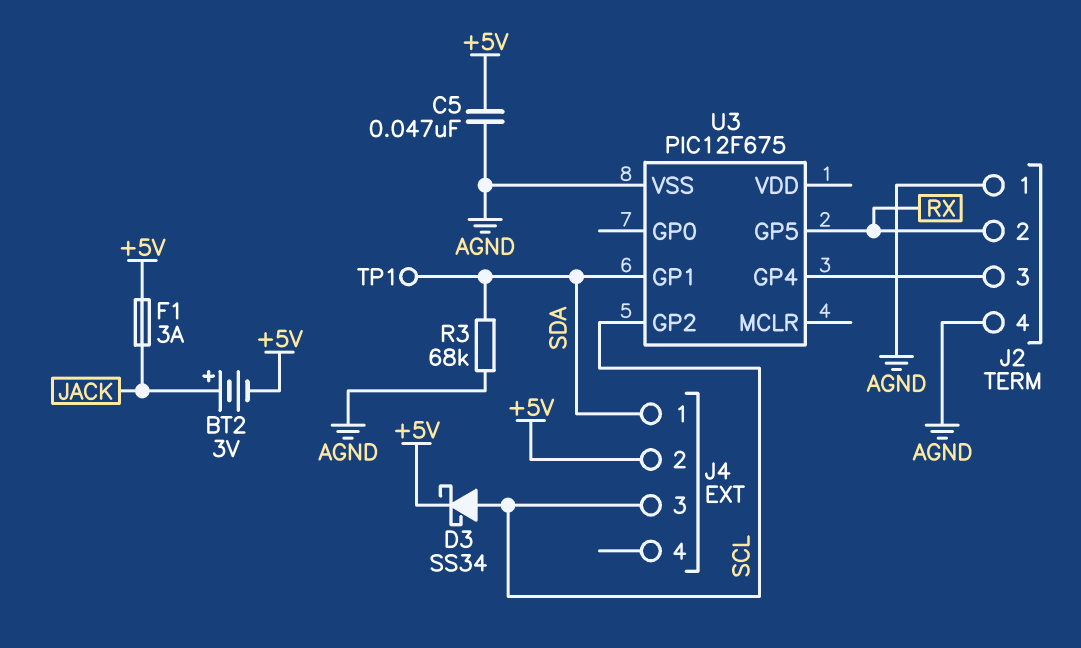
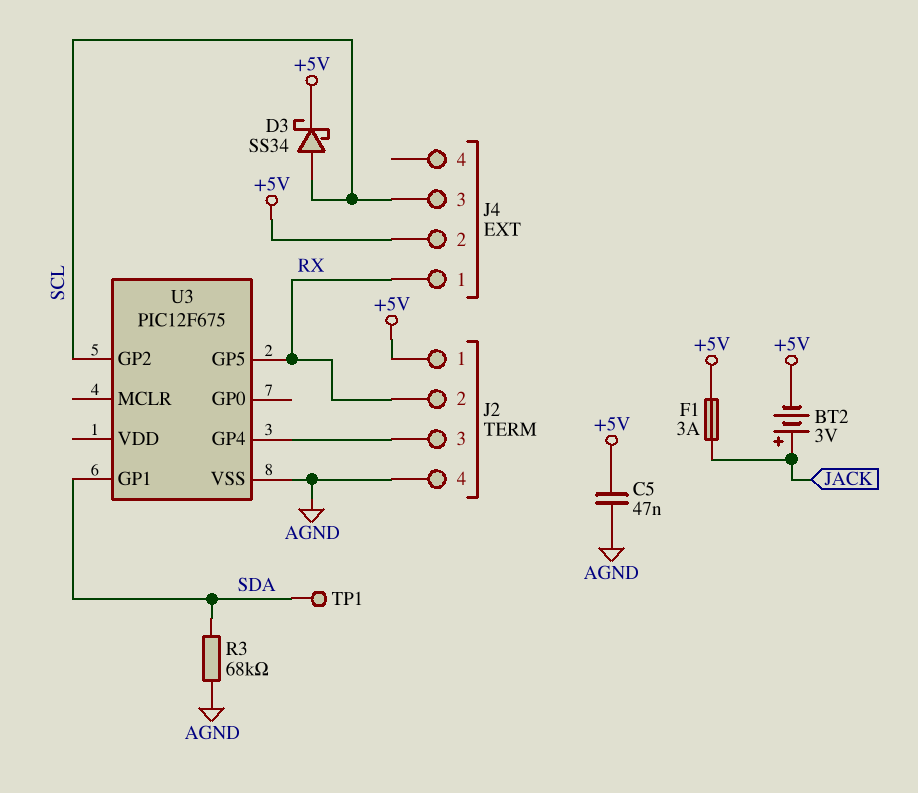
J2 pin 1: AGND -> +5V
J4 pin 1: SDA -> RX

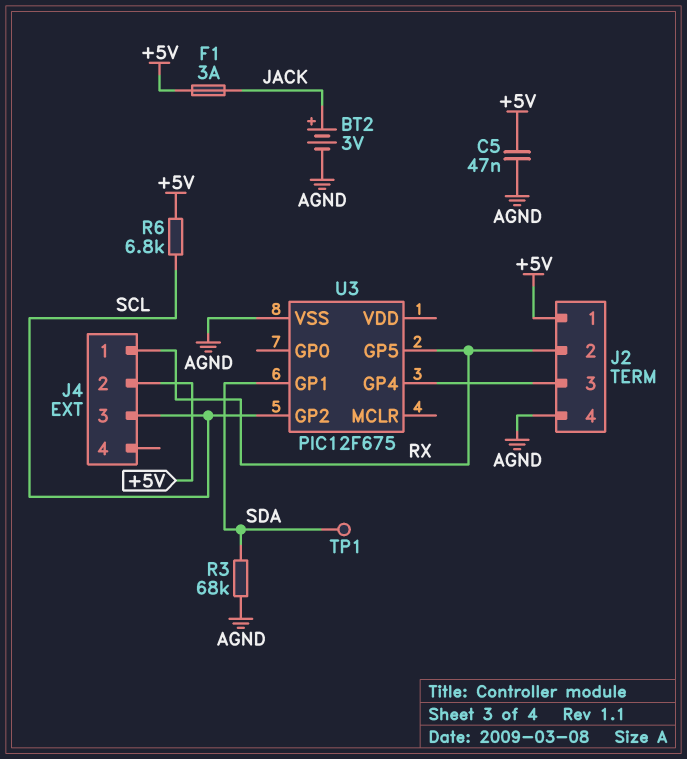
BT2: 3V (plus JACK, minus +5V) -> 3V (plus JACK, minus AGND)
D3: schottky SS34 (A SCL, K +5V) -> none
R6: none -> 6.8k (+5V, SCL)

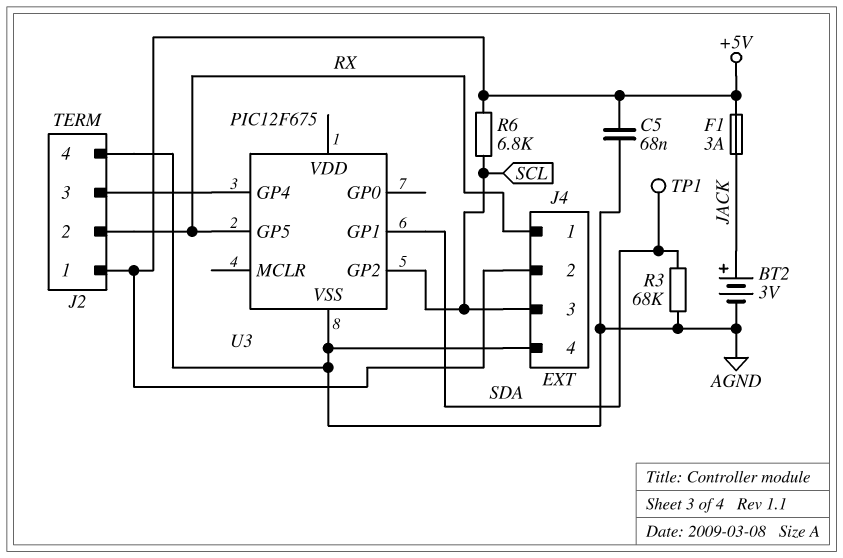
C5: 47nF (+5V, AGND) -> 68nF (+5V, AGND)
J4 pin 4: none -> AGND

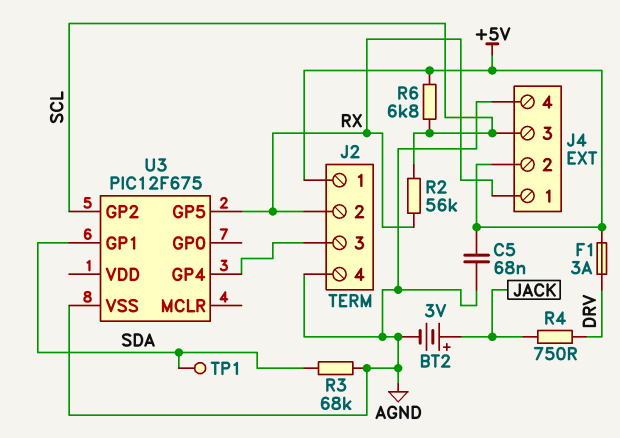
F1: 3A (+5V, JACK) -> 3A (+5V, DRV)
R2: none -> 56k (RX, SCL)
R4: none -> 750 (DRV, JACK)

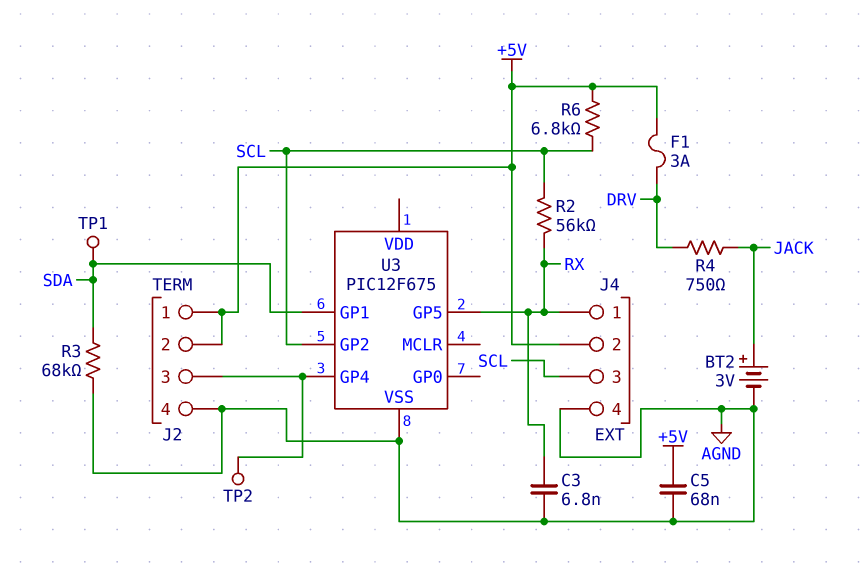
C3: none -> 6.8nF (AGND, RX)
J2 pin 2: RX -> +5V
TP2: none -> test point (J2/3)

